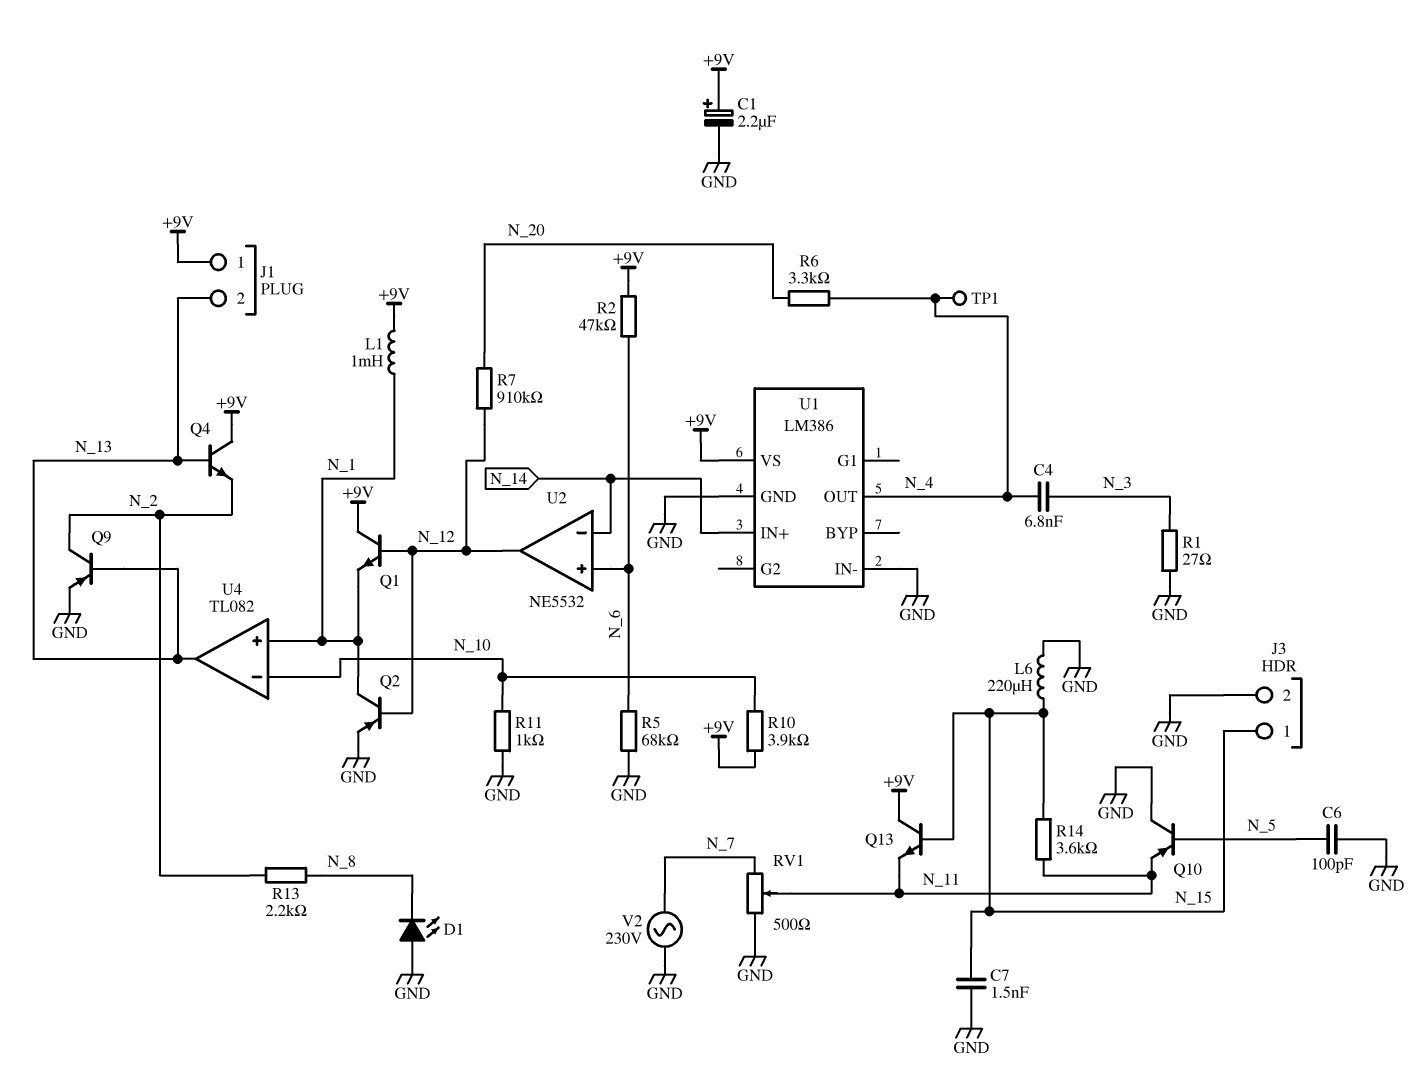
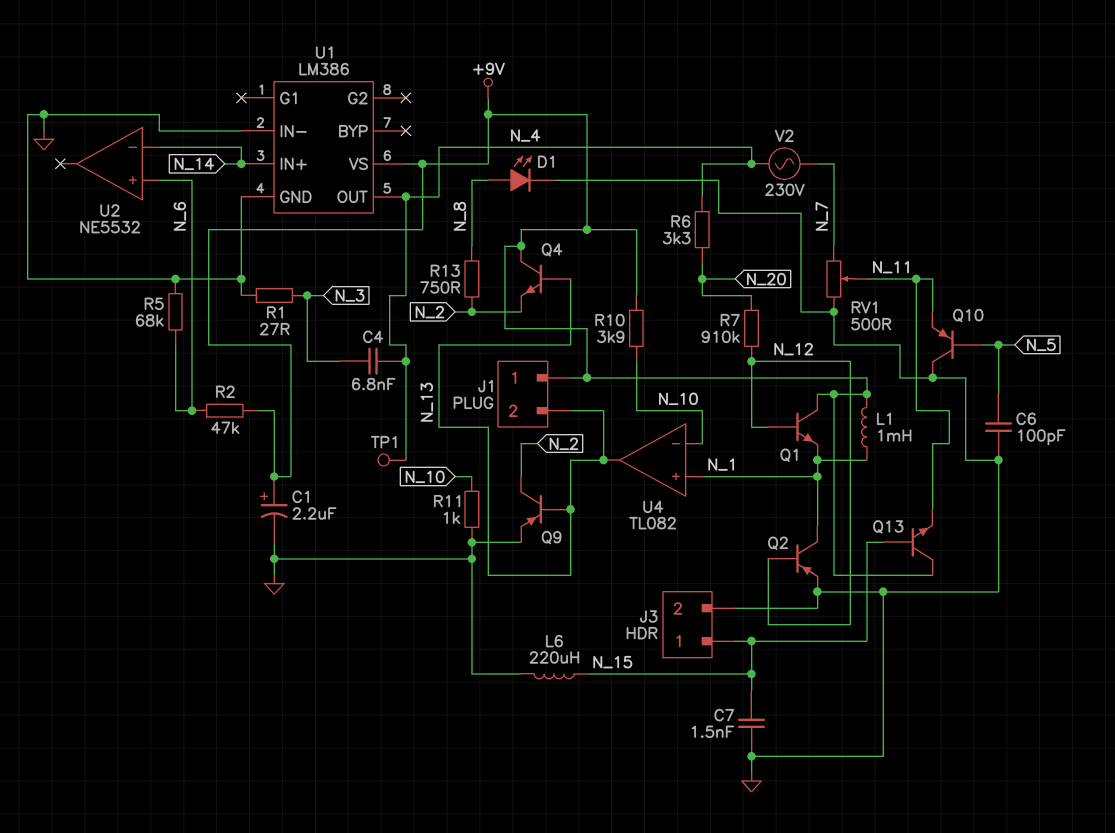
D1: LED (A GND, K N_8) -> LED (A N_8, K GND)
R13: 2.2k (N_2, N_8) -> 750 (N_2, N_8)
R14: 3.6k (N_11, N_15) -> none
U2 pin out: N_12 -> none
V2: AC 230V (GND, N_7) -> AC 230V (N_4, N_7)

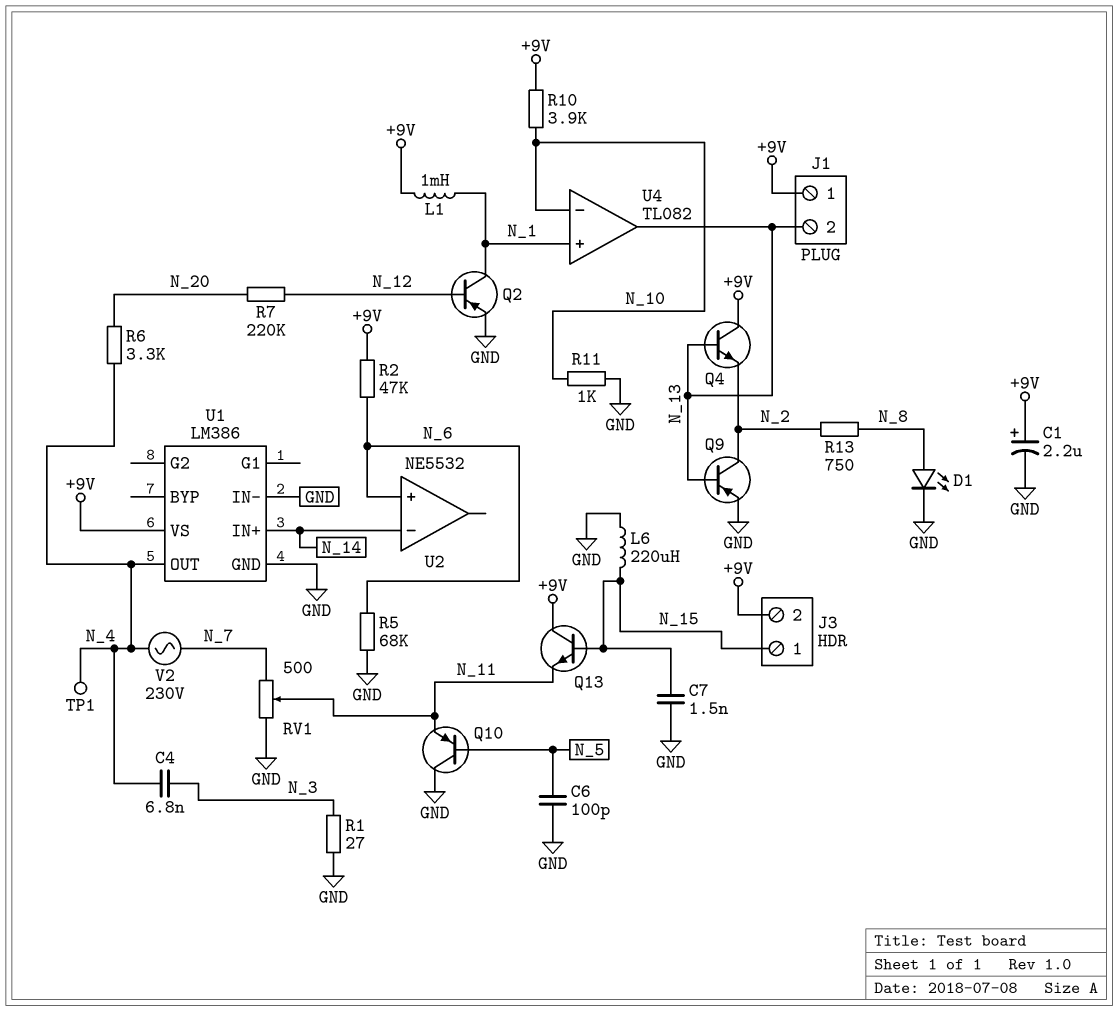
J3 pin 2: GND -> +9V
Q1: NPN (B N_12, C +9V, E N_1) -> none
R7: 910k (N_12, N_20) -> 220k (N_12, N_20)

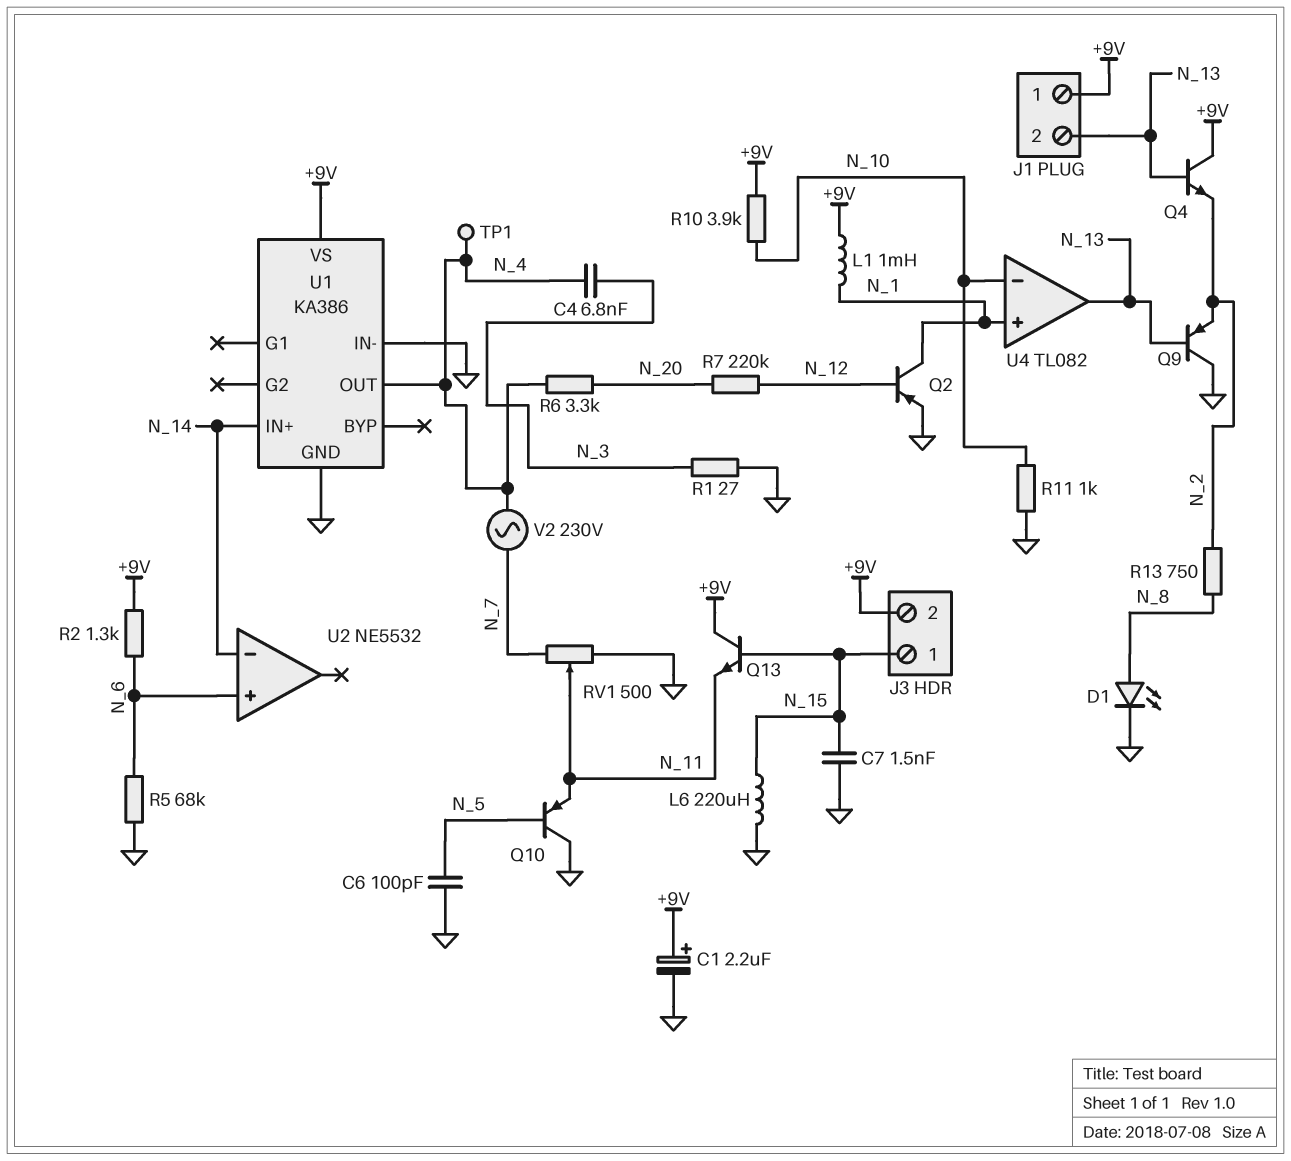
Q9: PNP (B N_13, C N_2, E GND) -> PNP (B N_13, C GND, E N_2)
R2: 47k (+9V, N_6) -> 1.3k (+9V, N_6)
U1: LM386 -> KA386

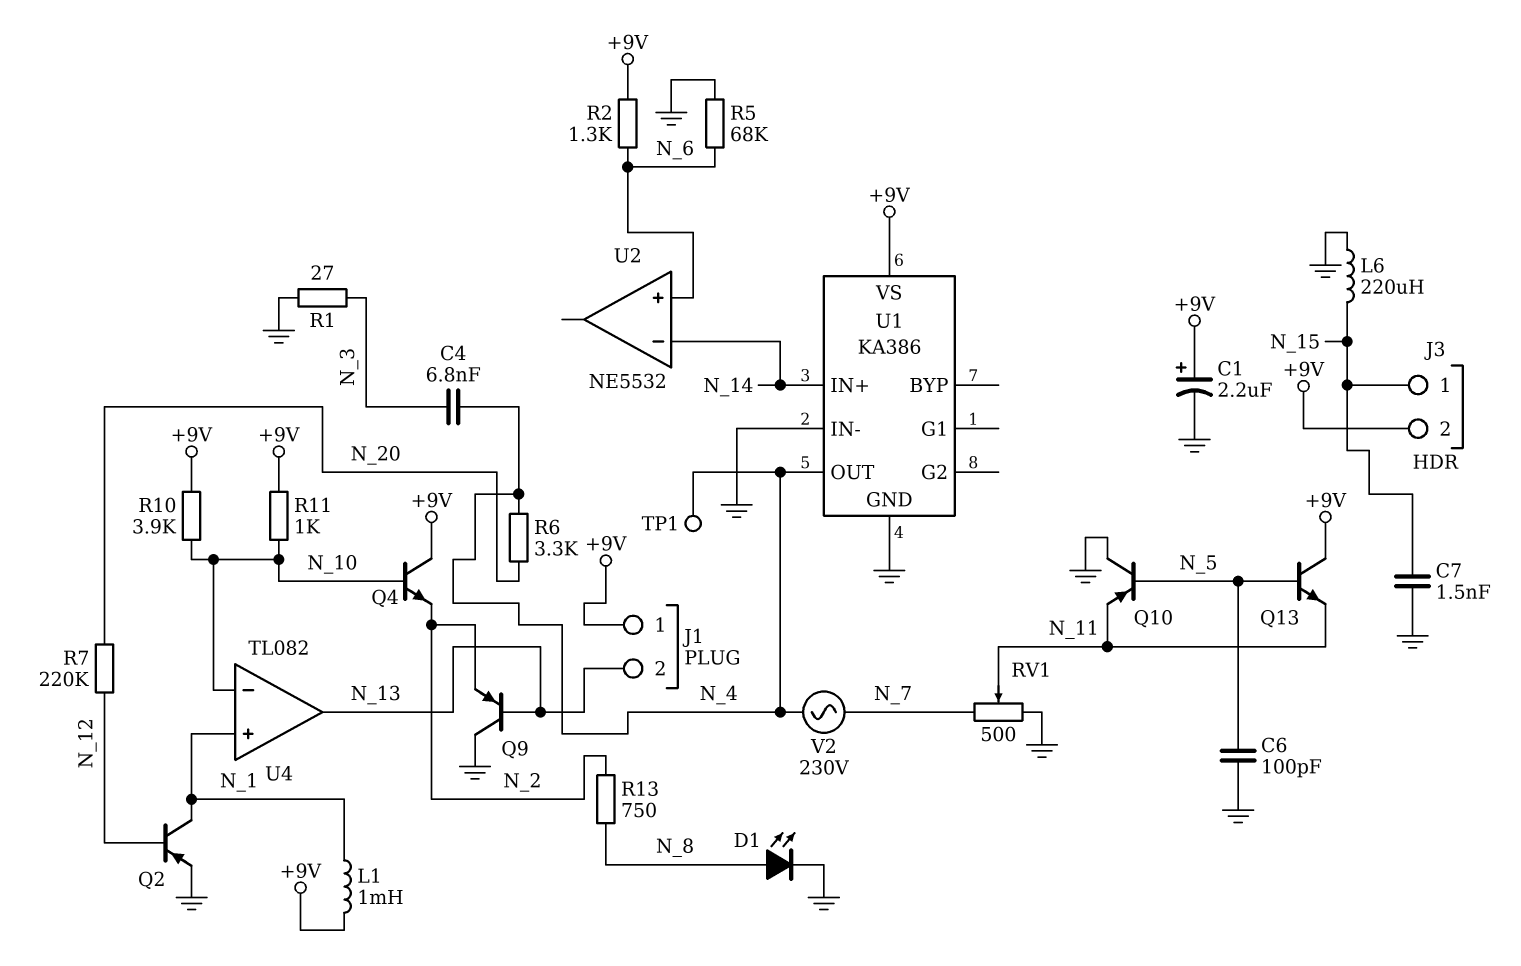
Q4: NPN (B N_13, C +9V, E N_2) -> NPN (B N_10, C +9V, E N_2)
Q13: NPN (B N_15, C +9V, E N_11) -> NPN (B N_5, C +9V, E N_11)
R11: 1k (GND, N_10) -> 1k (+9V, N_10)

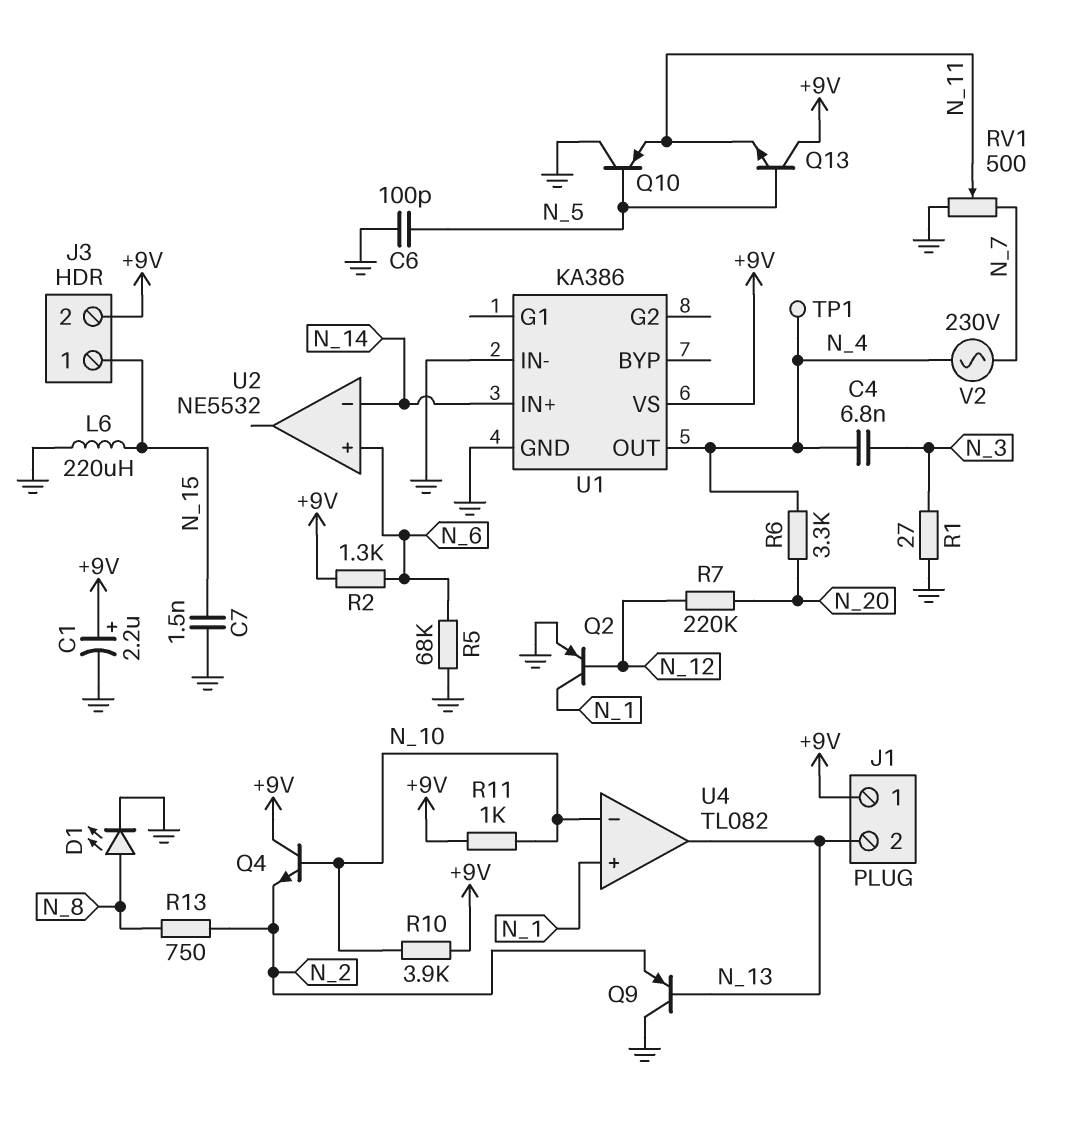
L1: 1mH (+9V, N_1) -> none

